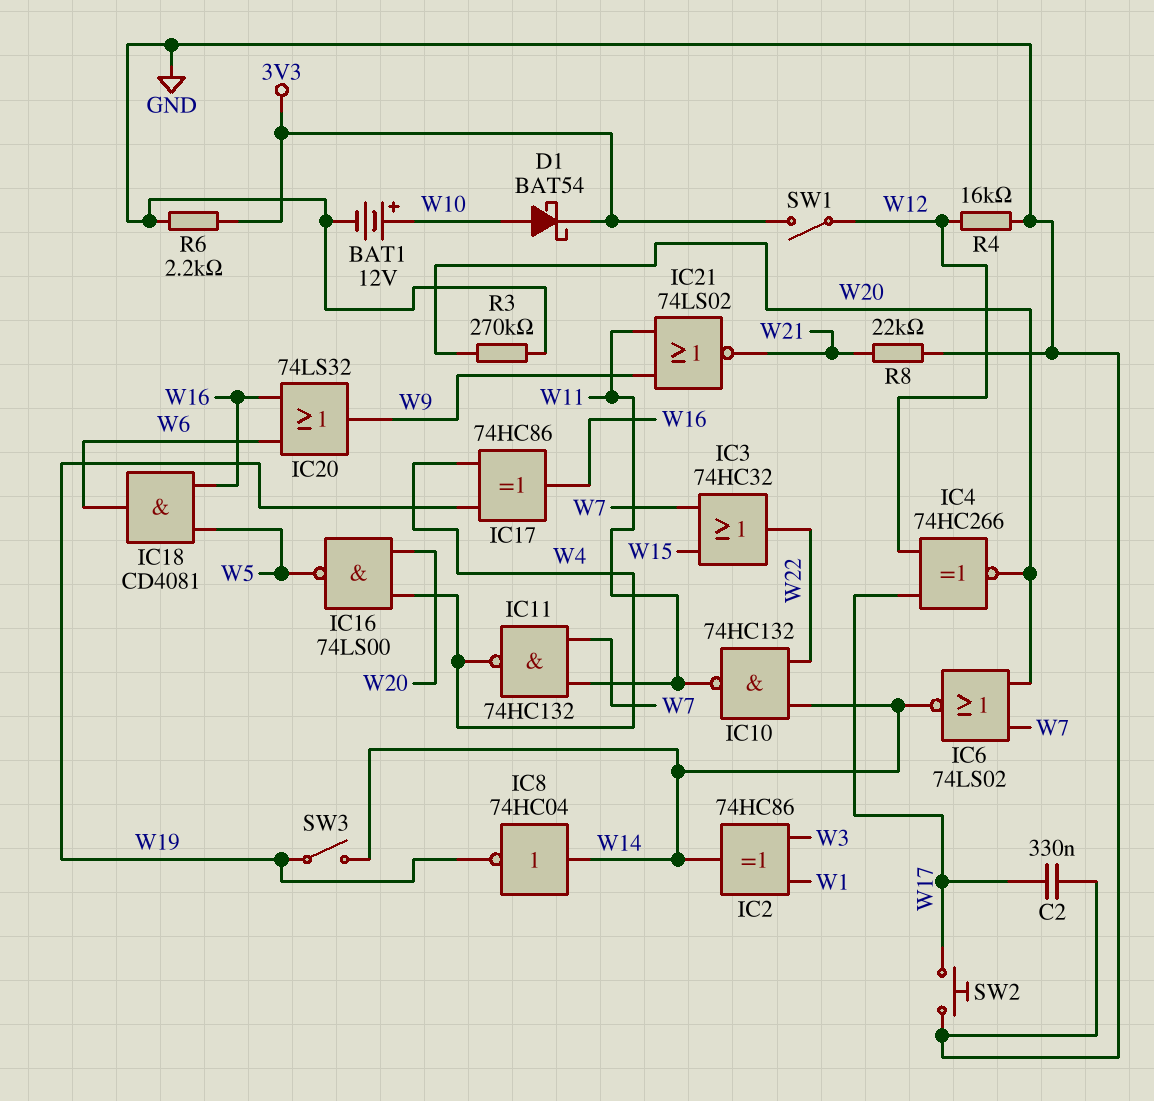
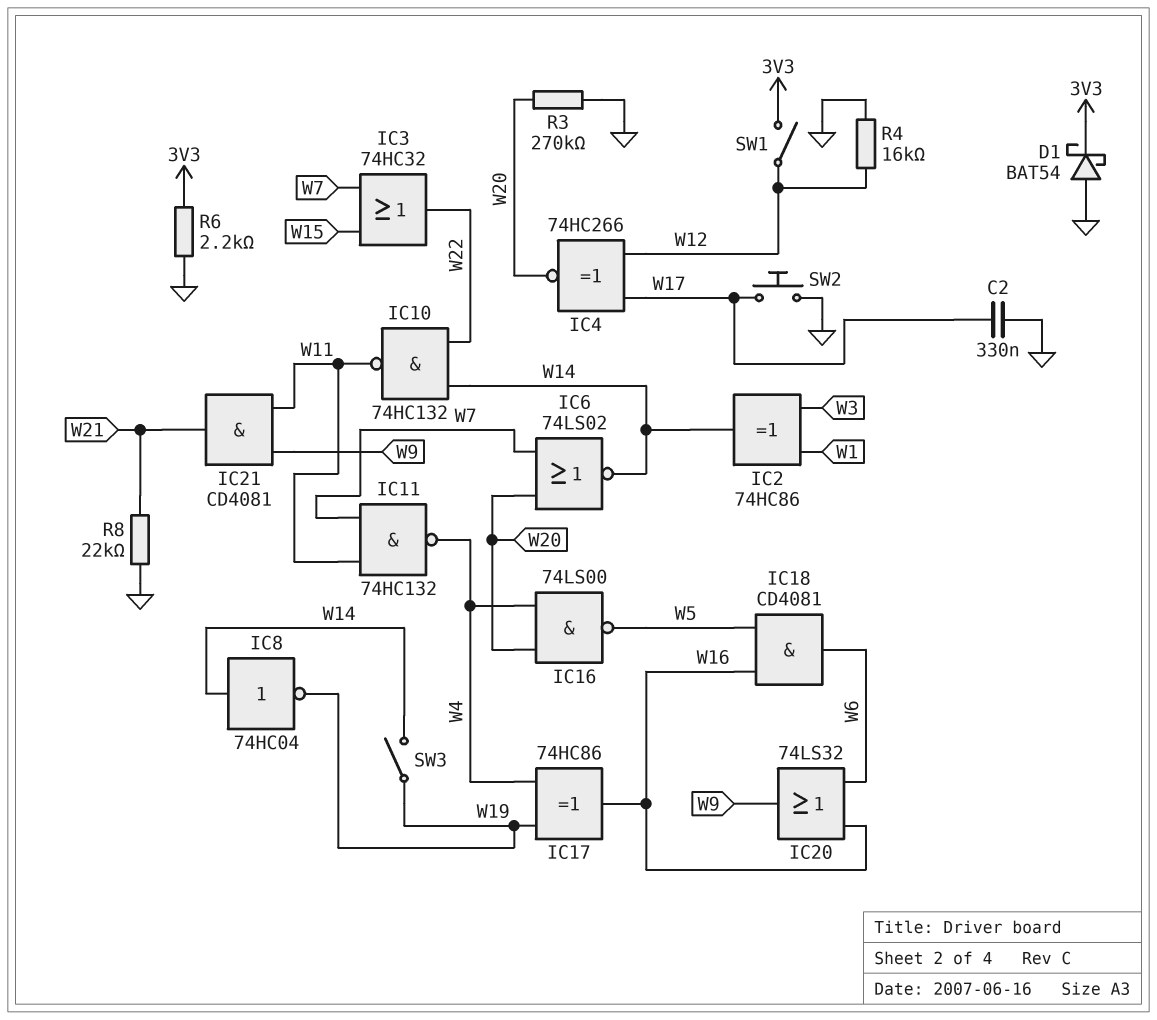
BAT1: 12V (plus W10, minus GND) -> none
D1: schottky BAT54 (A W10, K 3V3) -> schottky BAT54 (A GND, K 3V3)
IC21: NOR 74LS02 (in W9, in W11, out W21) -> AND CD4081 (in W9, in W11, out W21)

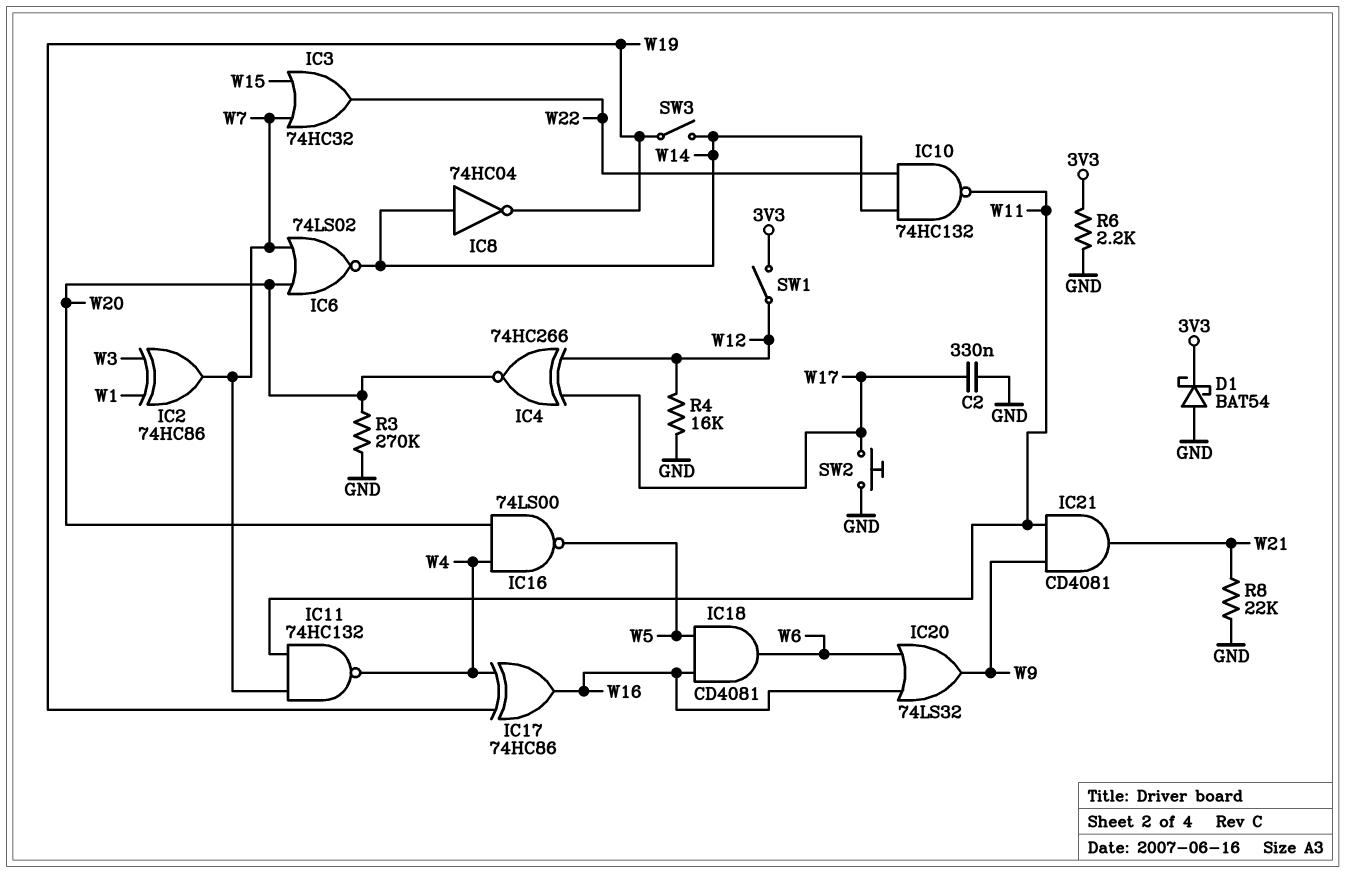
IC2: XOR 74HC86 (in W1, in W3, out W14) -> XOR 74HC86 (in W1, in W3, out W7)

